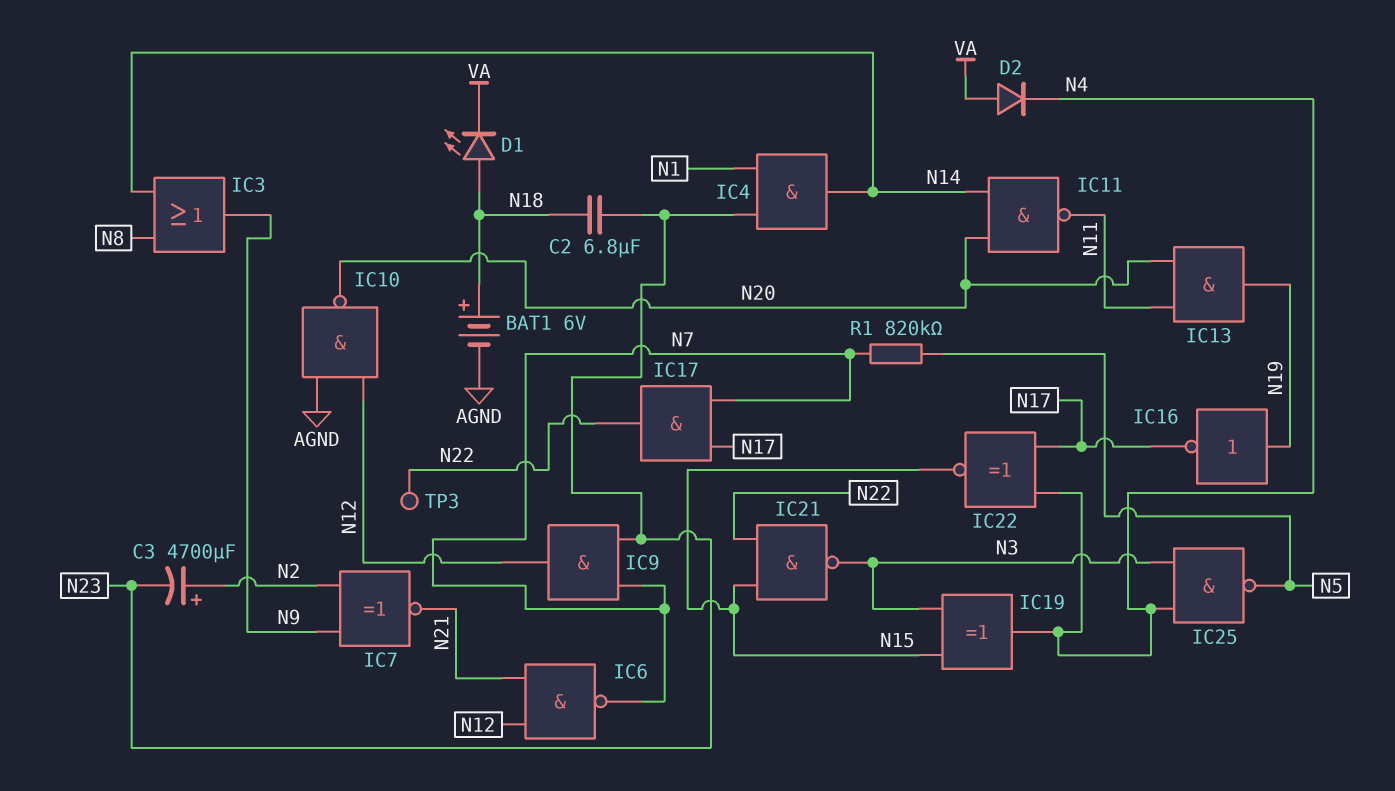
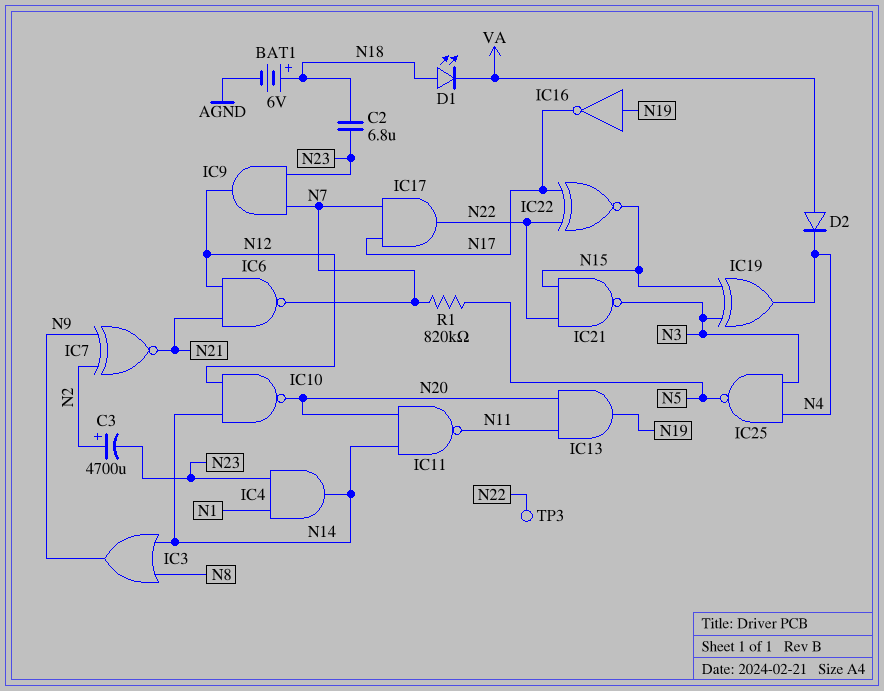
IC10: NAND (in AGND, in N12, out N20) -> NAND (in N12, in N14, out N20)
IC22: XNOR (in N4, in N17, out N15) -> XNOR (in N17, in N22, out N15)

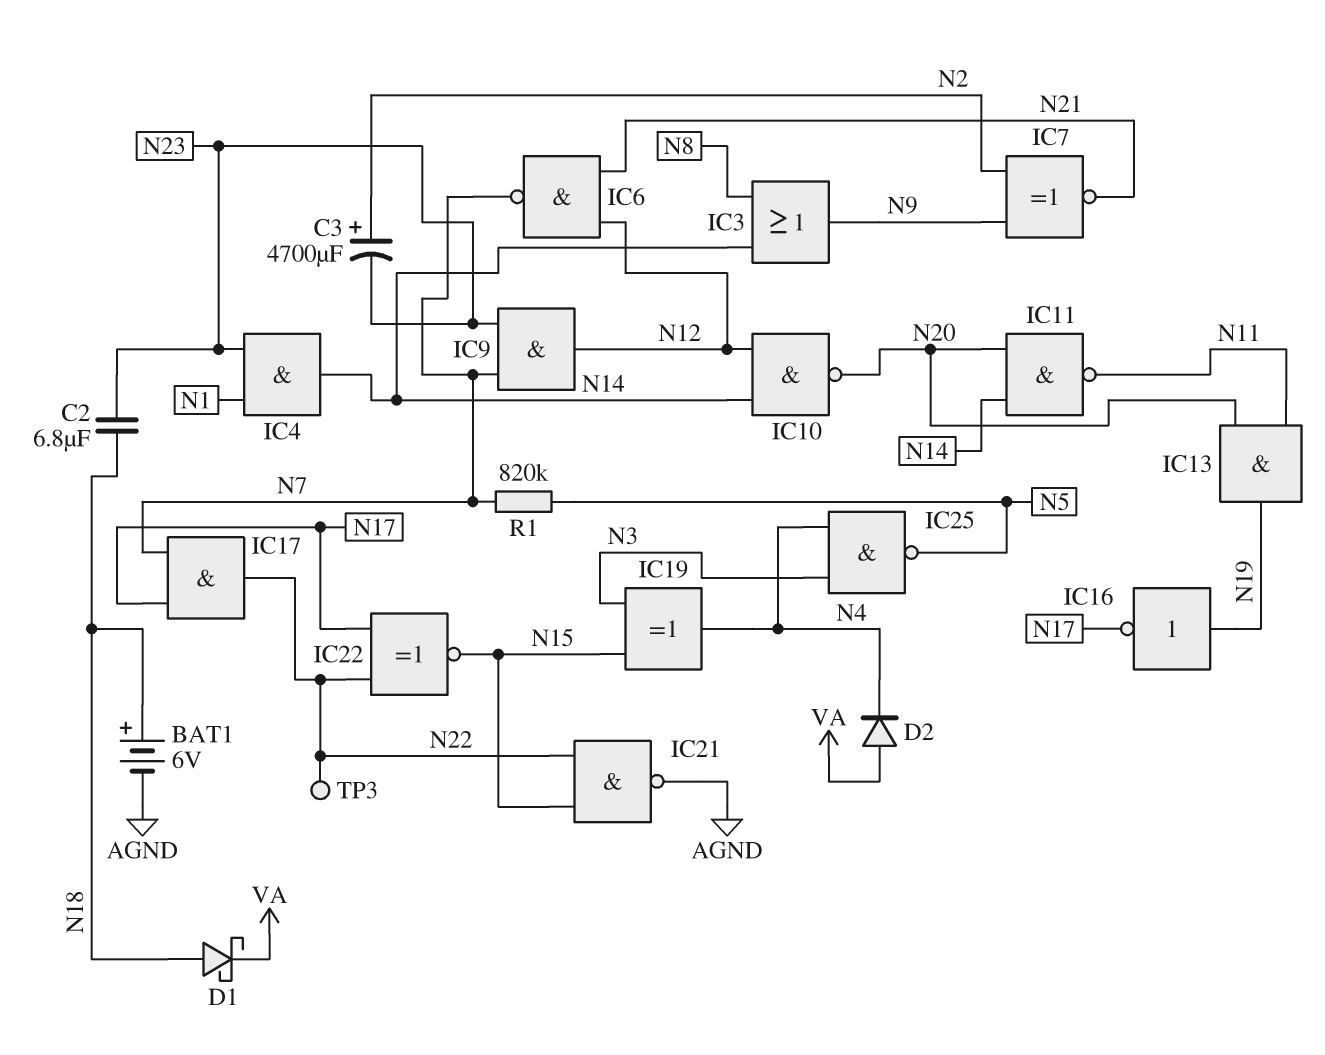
D1: LED (A N18, K VA) -> schottky (A N18, K VA)
IC21: NAND (in N15, in N22, out N3) -> NAND (in N15, in N22, out AGND)

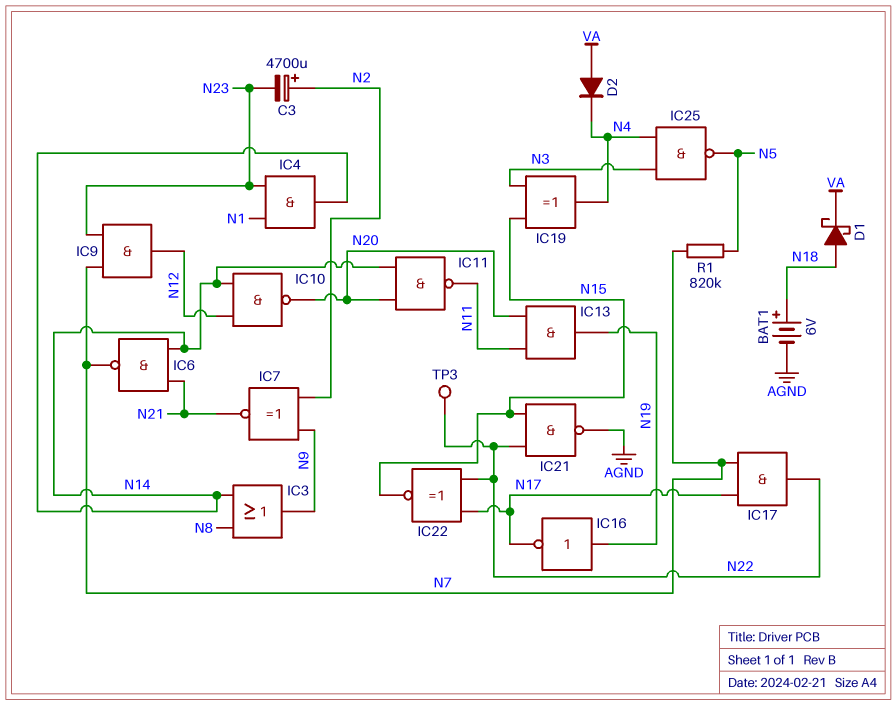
C2: 6.8uF (N18, N23) -> none
IC6: NAND (in N12, in N21, out N7) -> NAND (in N14, in N21, out N7)

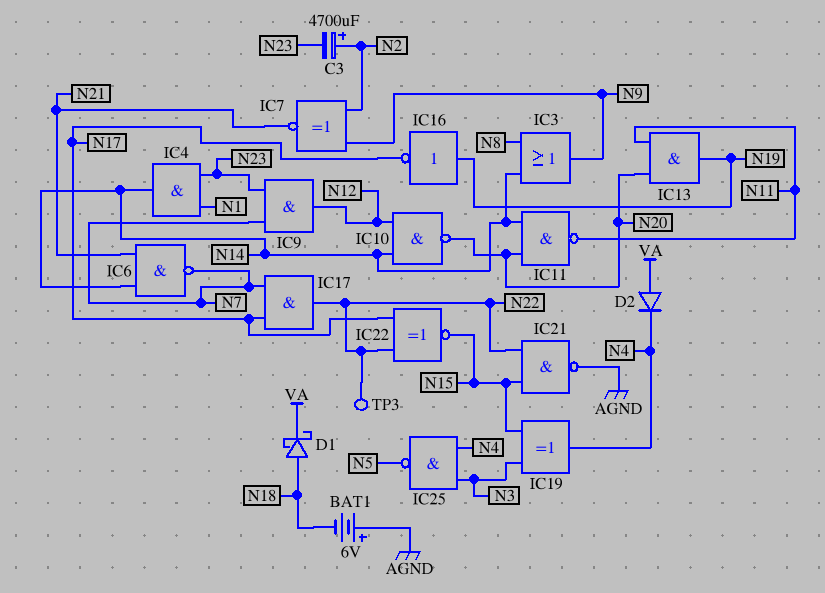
BAT1: 6V (plus N18, minus AGND) -> 6V (plus AGND, minus N18)
R1: 820k (N5, N7) -> none

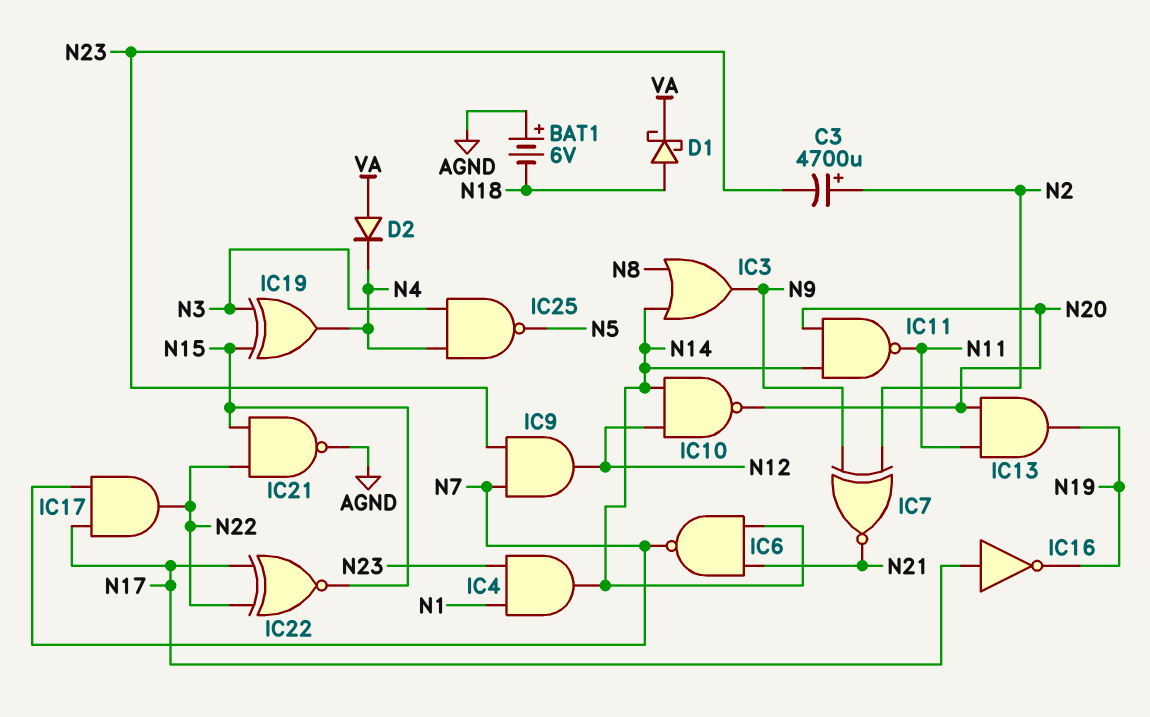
IC16: NOT (in N19, out N17) -> NOT (in N17, out N19)
TP3: test point (N22) -> none

